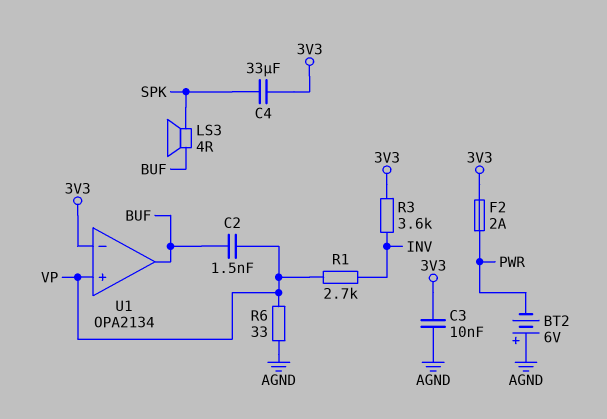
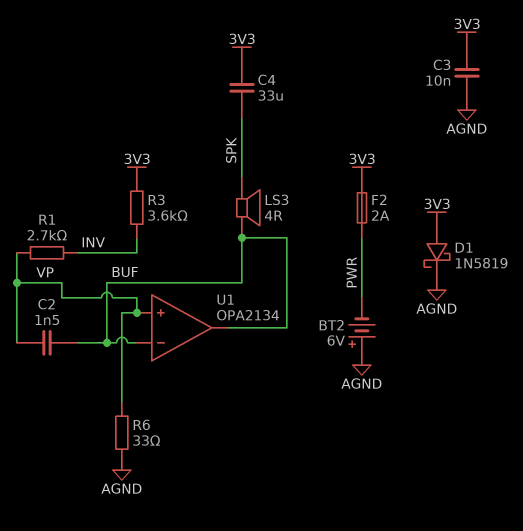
D1: none -> schottky 1N5819 (A 3V3, K AGND)
U1 pin in-: 3V3 -> BUF

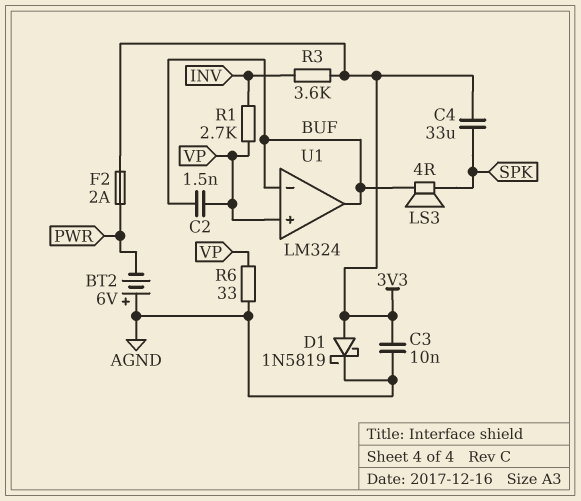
U1: OPA2134 -> LM324

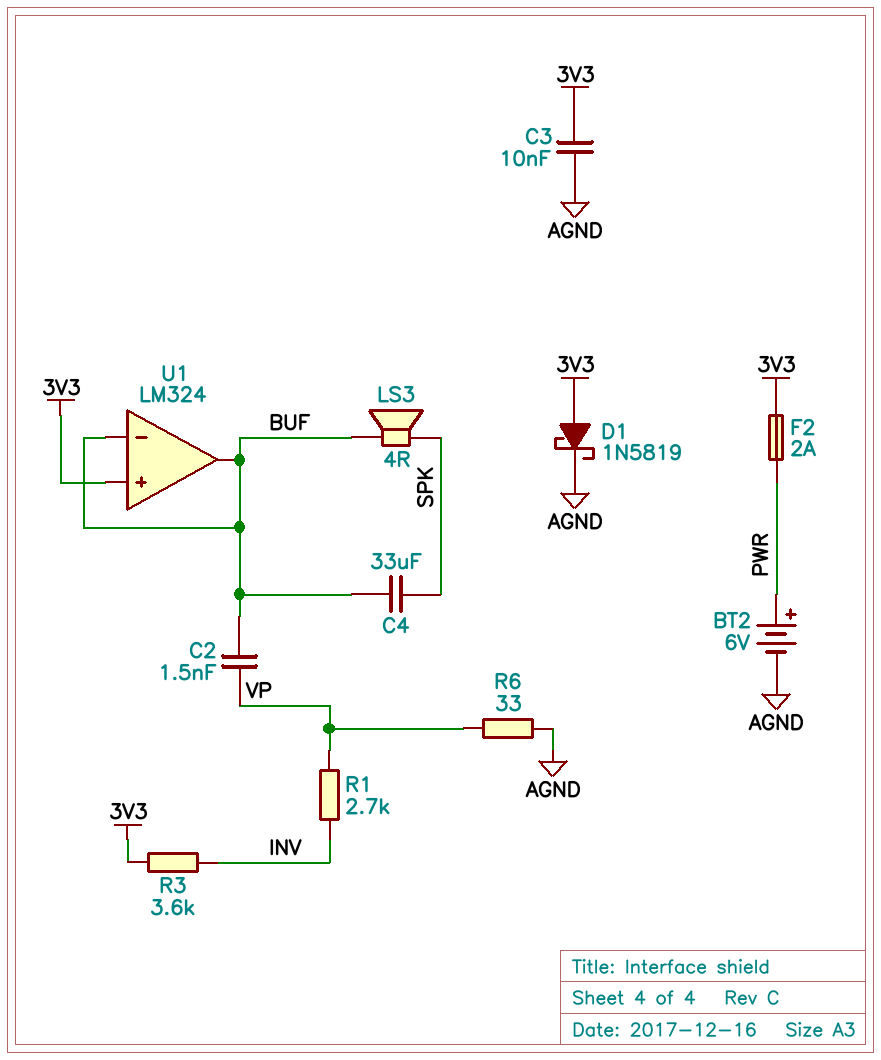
BT2: 6V (plus AGND, minus PWR) -> 6V (plus PWR, minus AGND)
C4: 33uF (3V3, SPK) -> 33uF (BUF, SPK)
U1 pin in+: VP -> 3V3

